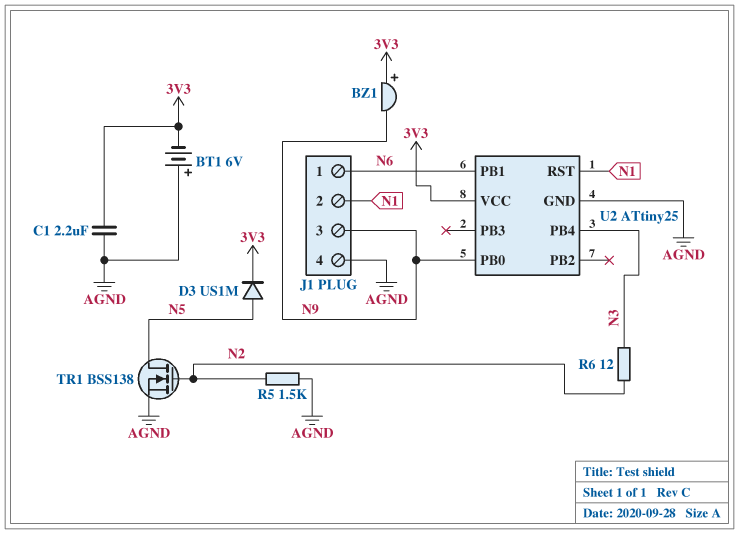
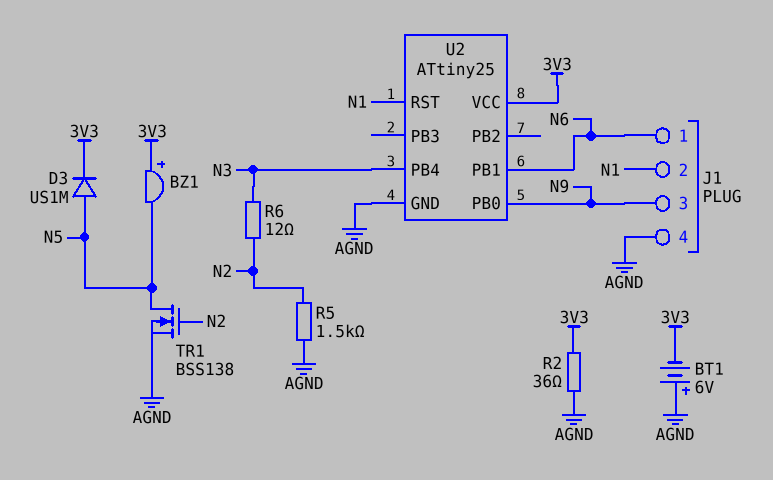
BZ1: buzzer (plus 3V3, minus N9) -> buzzer (plus 3V3, minus N5)
C1: 2.2uF (3V3, AGND) -> none
R2: none -> 36 (3V3, AGND)

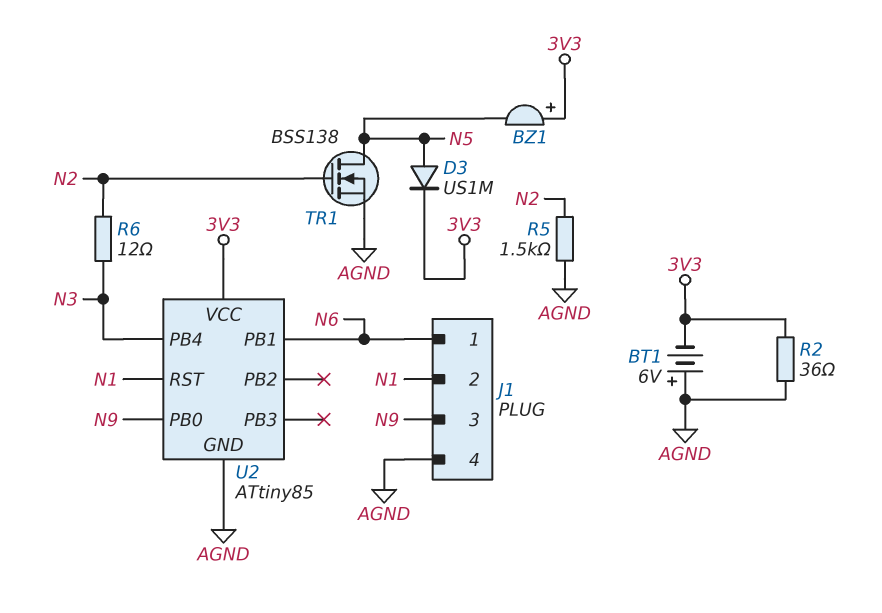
U2: ATtiny25 -> ATtiny85

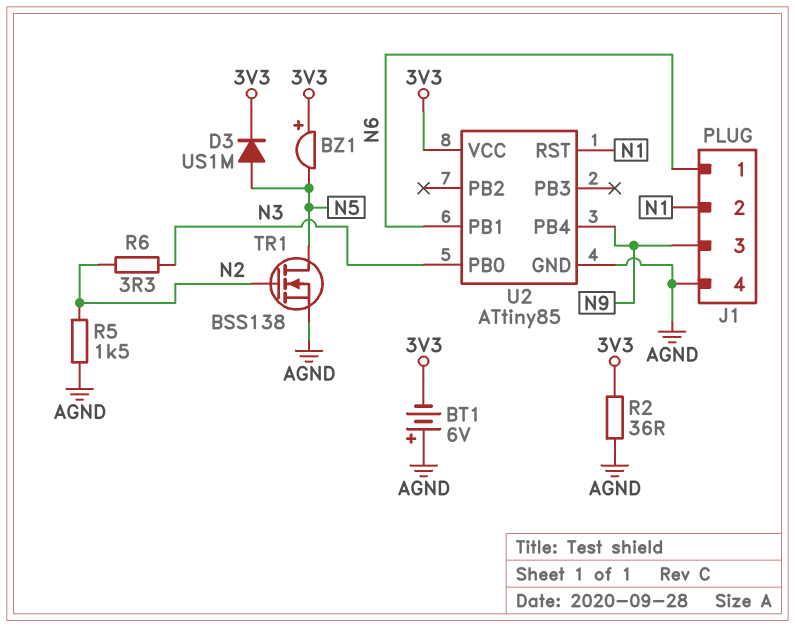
R6: 12 (N2, N3) -> 3.3 (N2, N3)
U2 pin PB0: N9 -> N3
U2 pin PB4: N3 -> N9

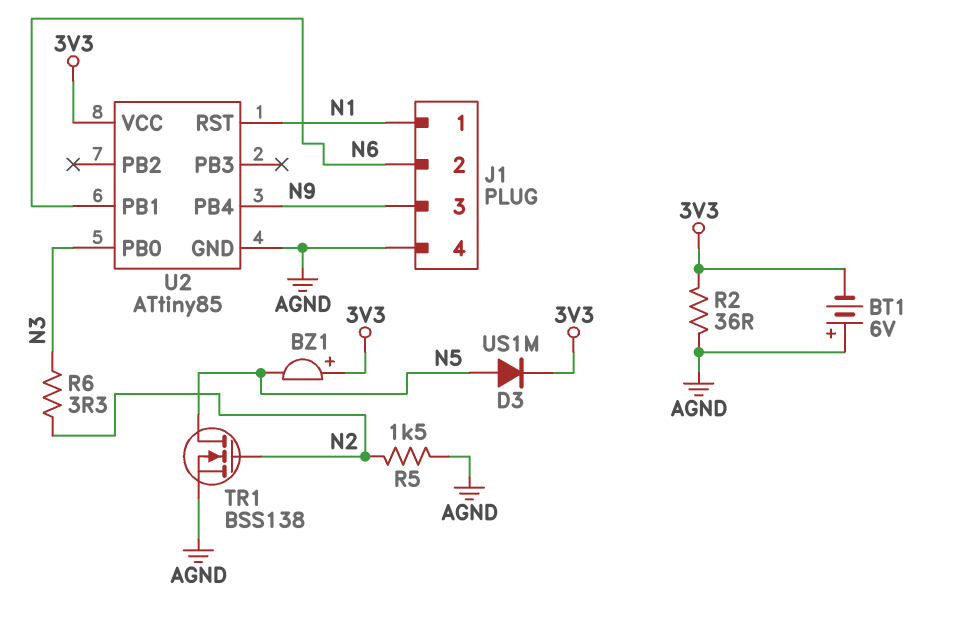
J1 pin 1: N6 -> N1
J1 pin 2: N1 -> N6

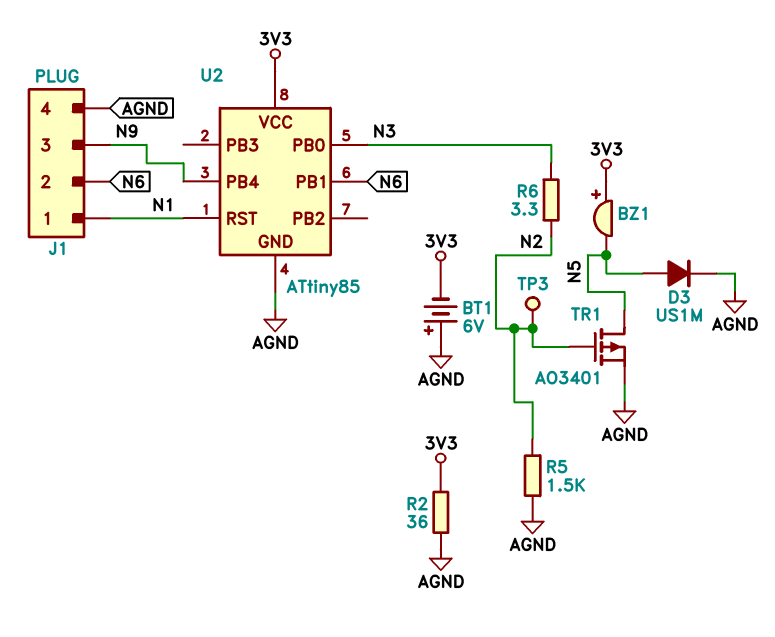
D3: diode US1M (A N5, K 3V3) -> diode US1M (A N5, K AGND)
TP3: none -> test point (N2)
TR1: NMOS BSS138 (G N2, D N5, S AGND) -> PMOS AO3401 (G N2, D N5, S AGND)

